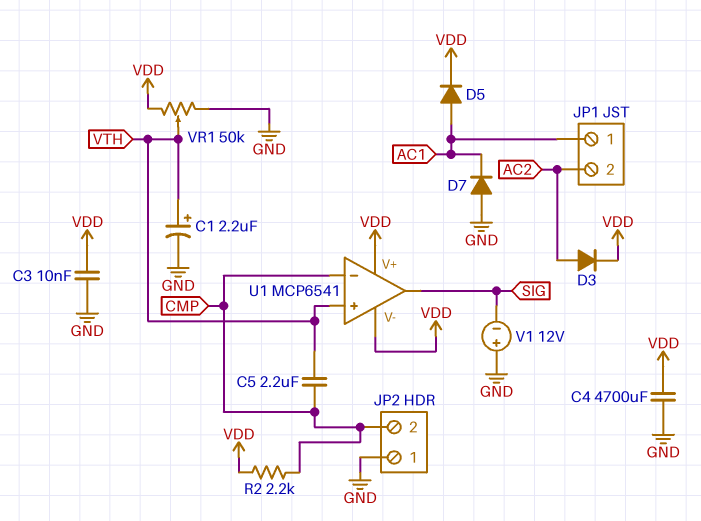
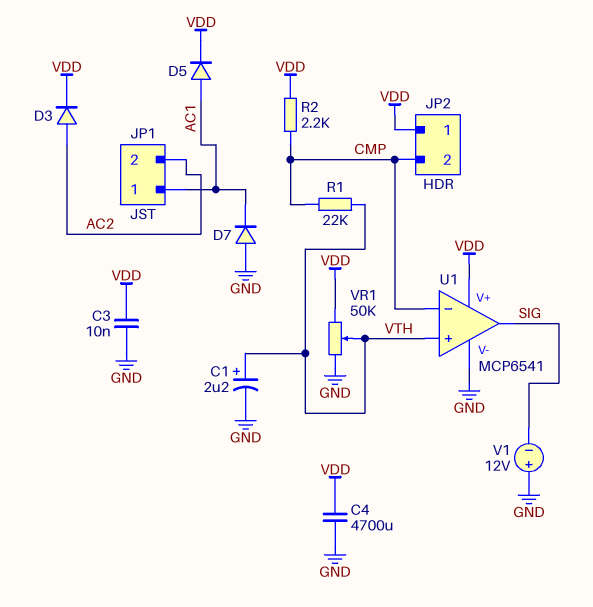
C5: 2.2uF (CMP, VTH) -> none
JP2 pin 1: GND -> VDD
R1: none -> 22k (CMP, VTH)
U1 pin V-: VDD -> GND

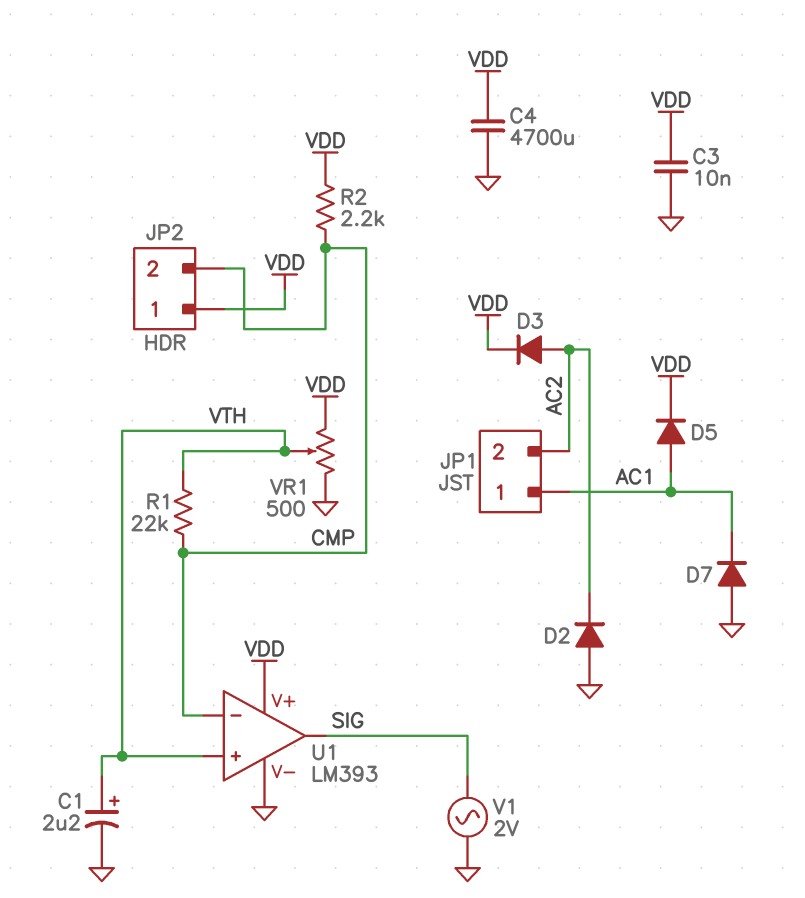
D2: none -> diode (A GND, K AC2)
U1: MCP6541 -> LM393
V1: 12V (plus GND, minus SIG) -> AC 2V (GND, SIG)
VR1: 50k (GND, VDD, wiper VTH) -> 500 (GND, VDD, wiper VTH)

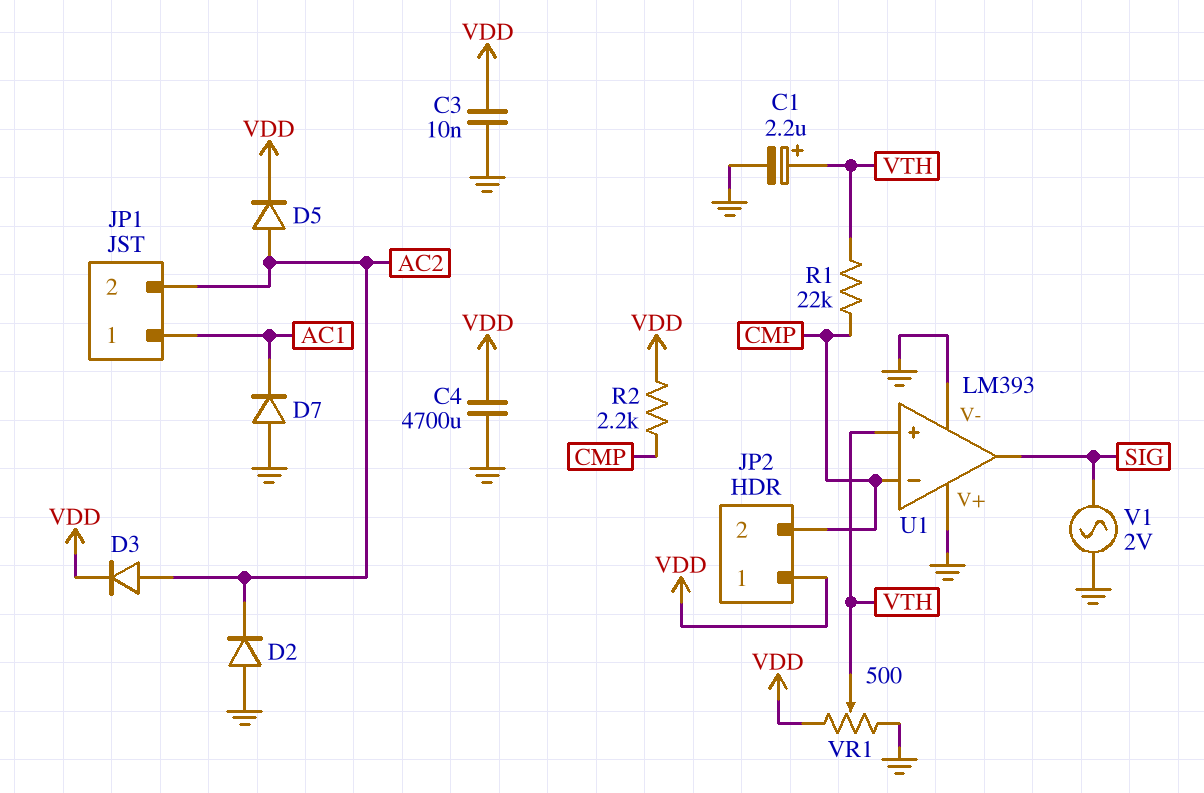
D5: diode (A AC1, K VDD) -> diode (A AC2, K VDD)
U1 pin V+: VDD -> GND

